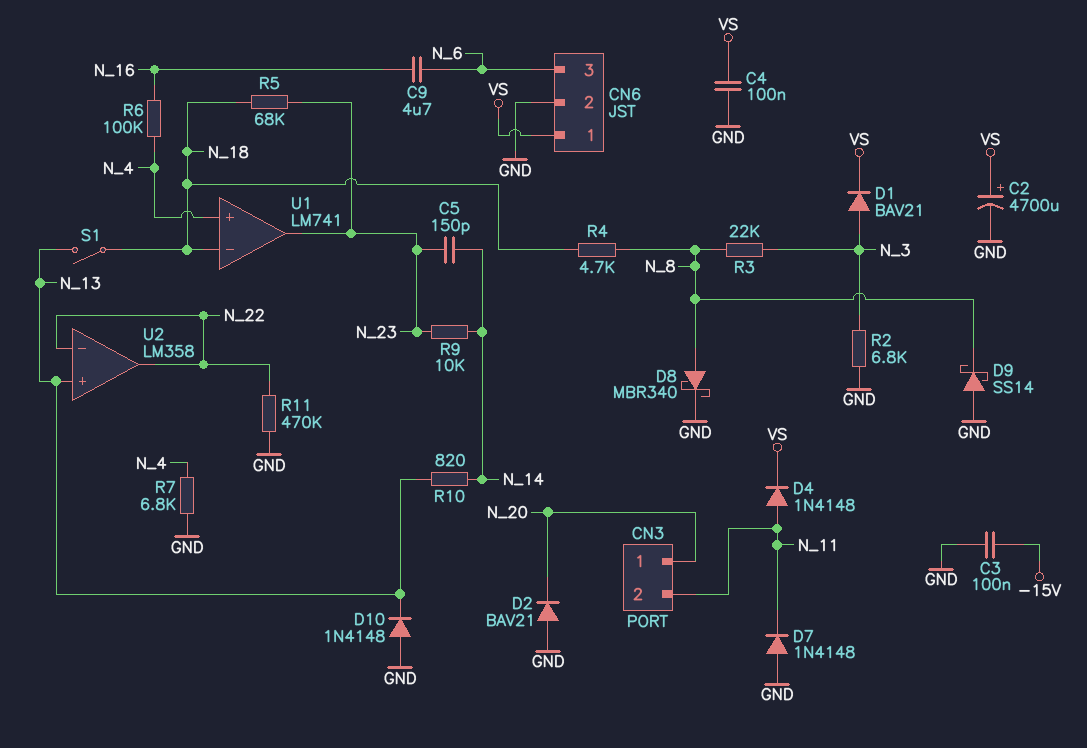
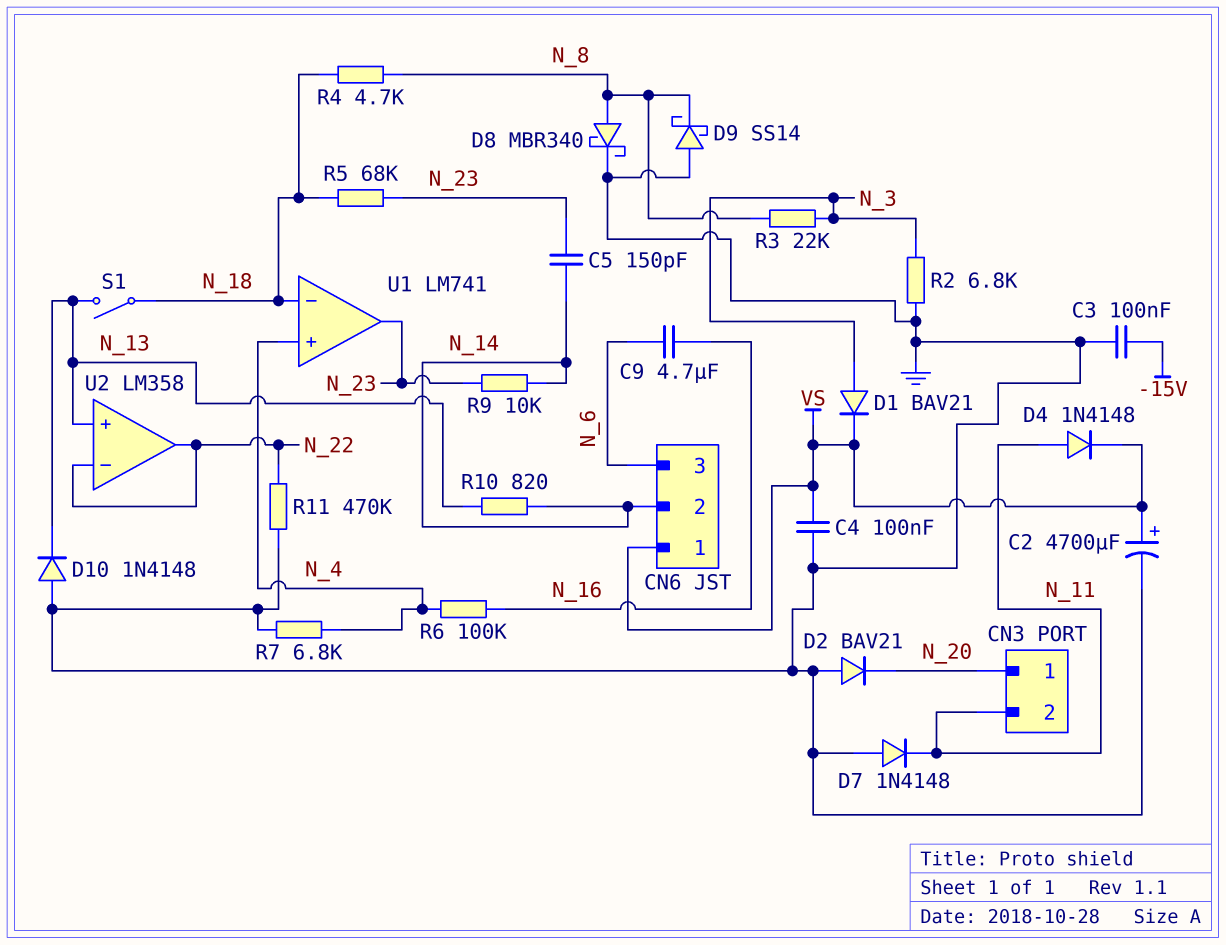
CN6 pin 2: GND -> N_14

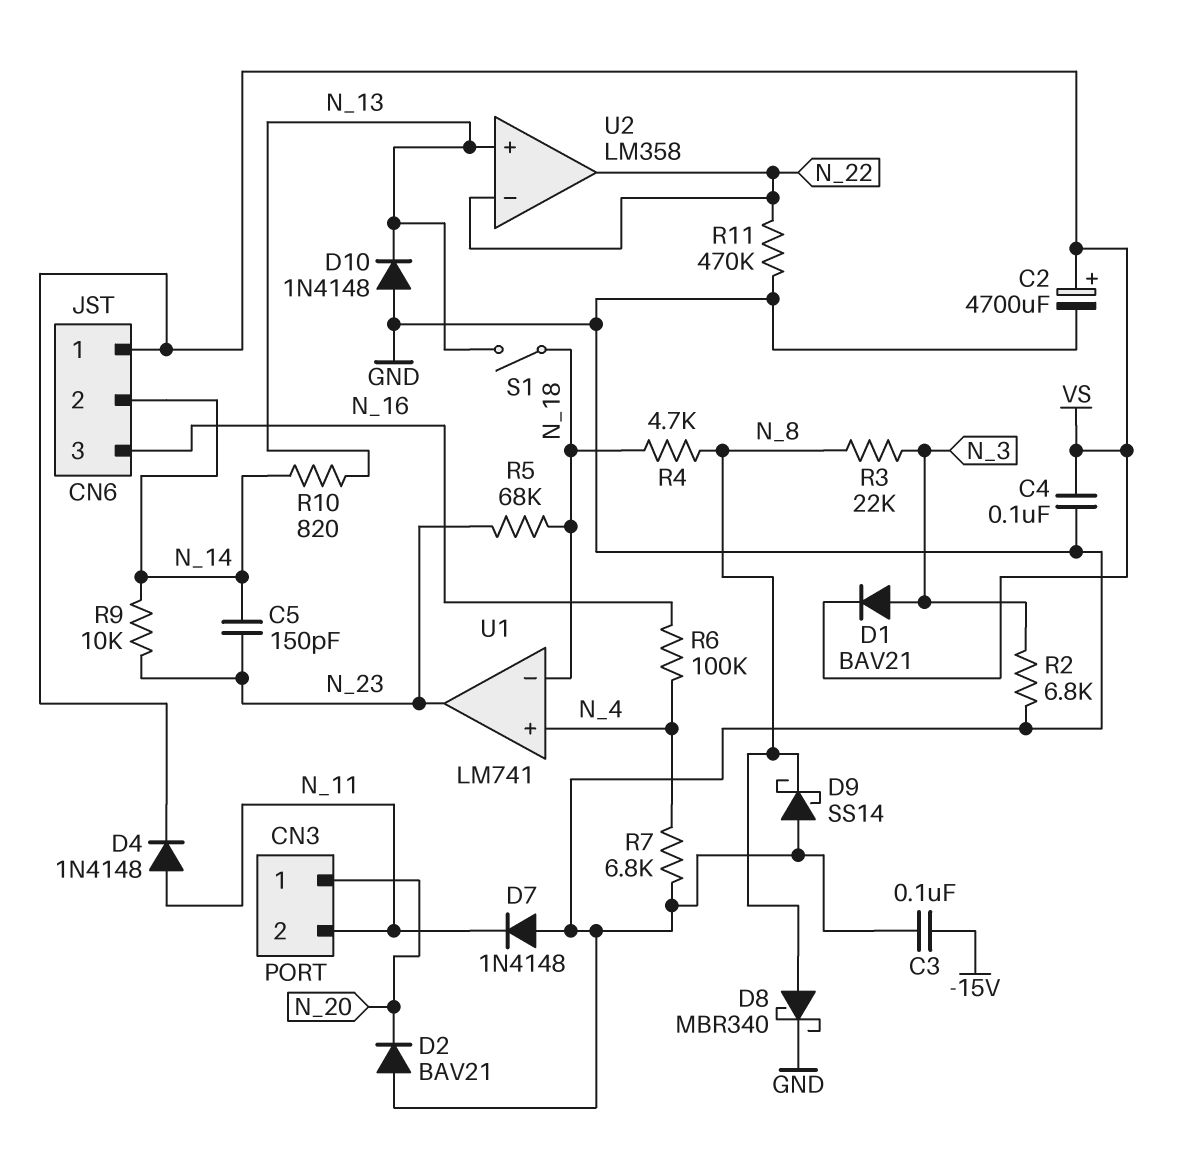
C9: 4.7uF (N_6, N_16) -> none
CN6 pin 3: N_6 -> N_16

